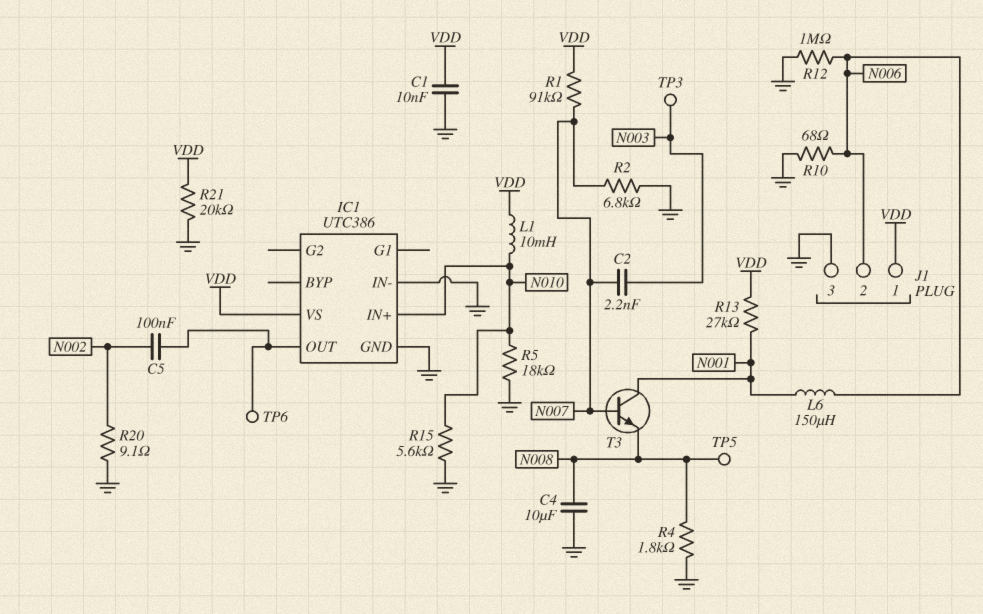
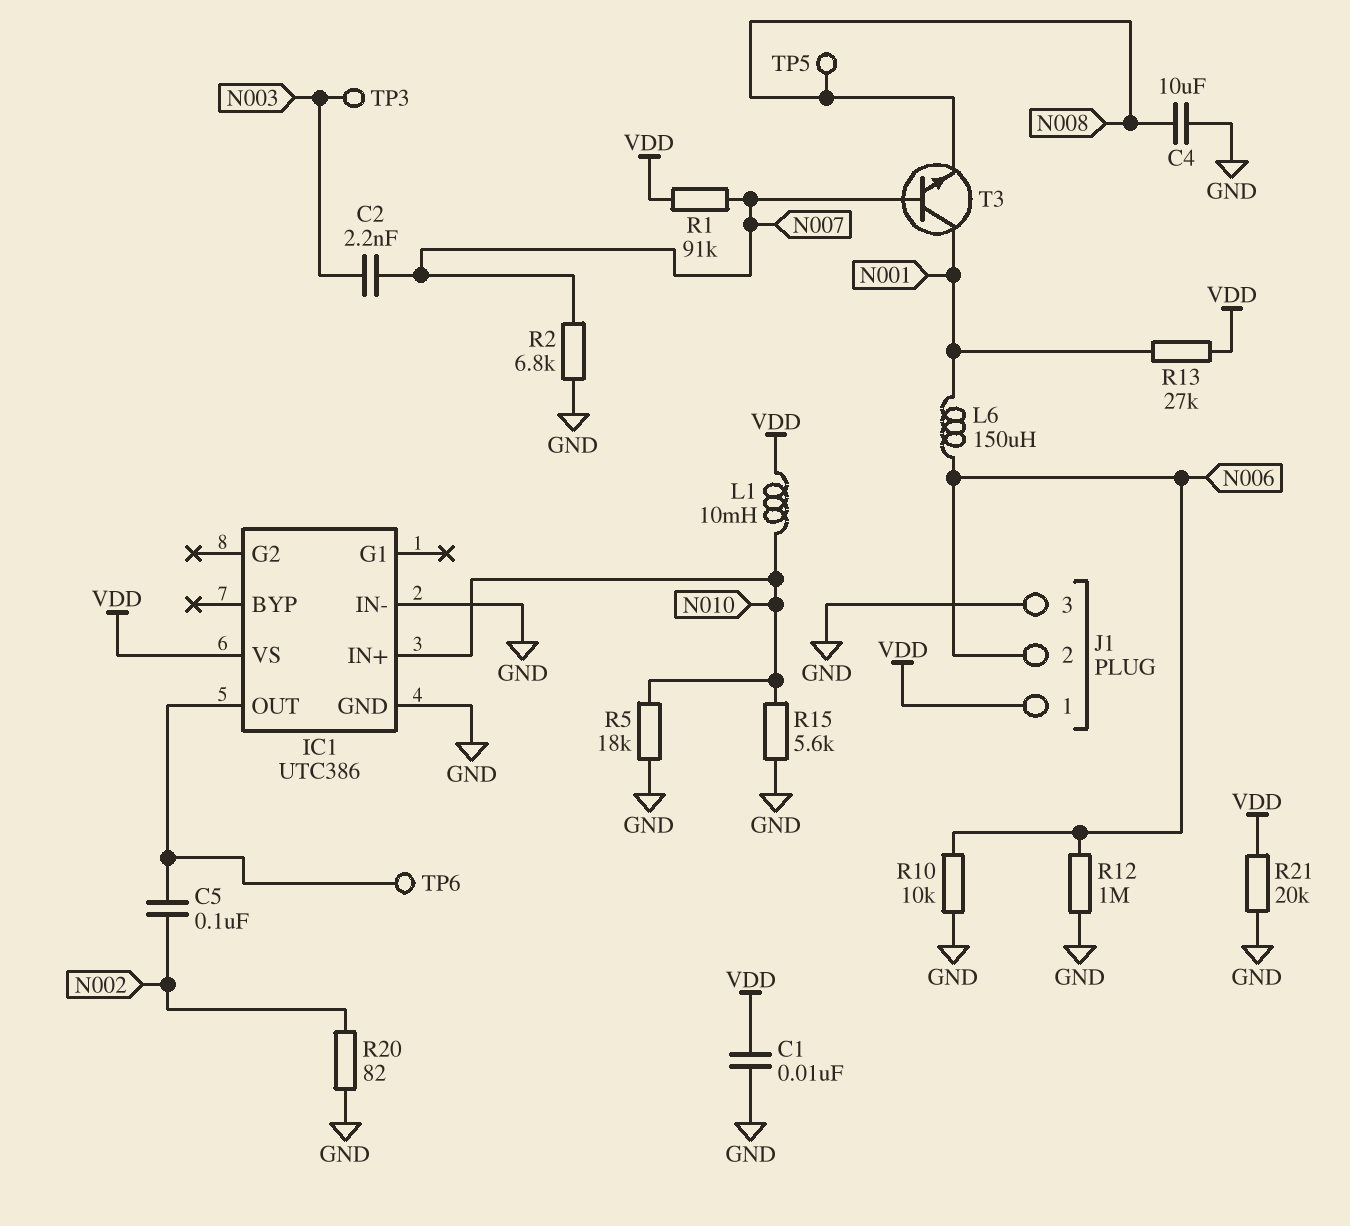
R4: 1.8k (GND, N008) -> none
R10: 68 (GND, N006) -> 10k (GND, N006)
R20: 9.1 (GND, N002) -> 82 (GND, N002)

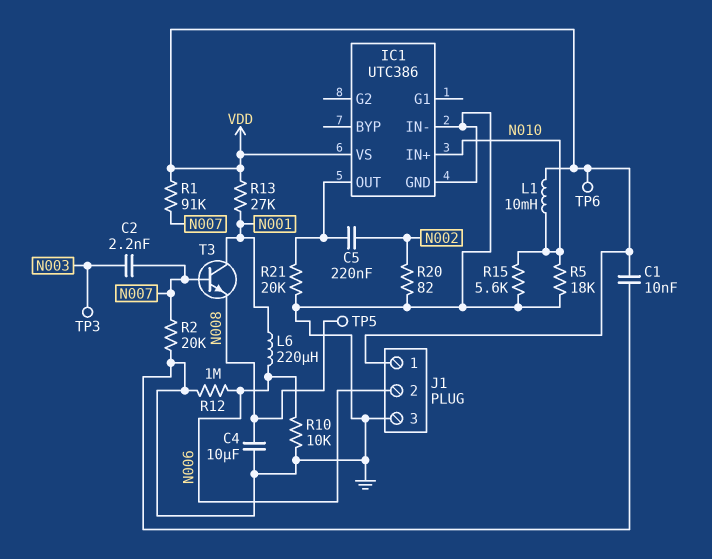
C5: 100nF (IC1/OUT, N002) -> 220nF (IC1/OUT, N002)
L6: 150uH (N001, N006) -> 220uH (N001, N006)
R2: 6.8k (GND, N007) -> 20k (GND, N007)
R21: 20k (GND, VDD) -> 20k (GND, IC1/OUT)
TP6: test point (IC1/OUT) -> test point (VDD)

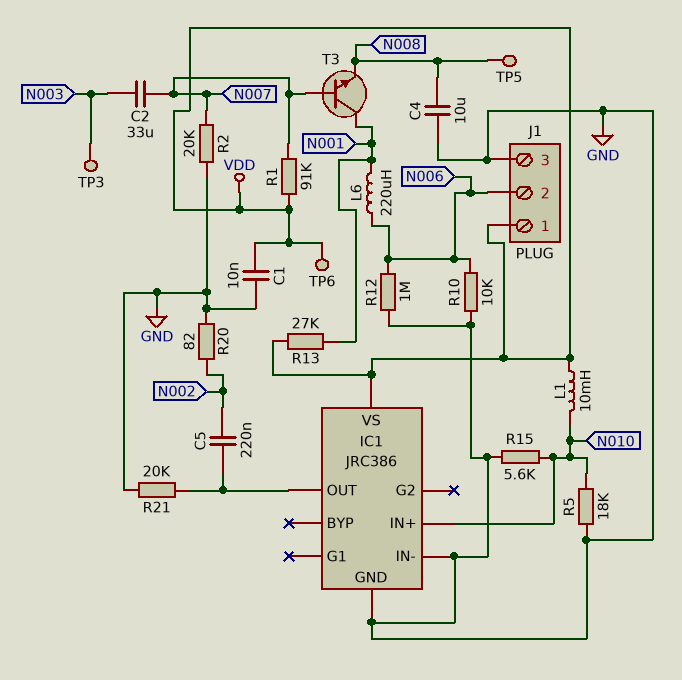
C2: 2.2nF (N003, N007) -> 33uF (N003, N007)
IC1: UTC386 -> JRC386

